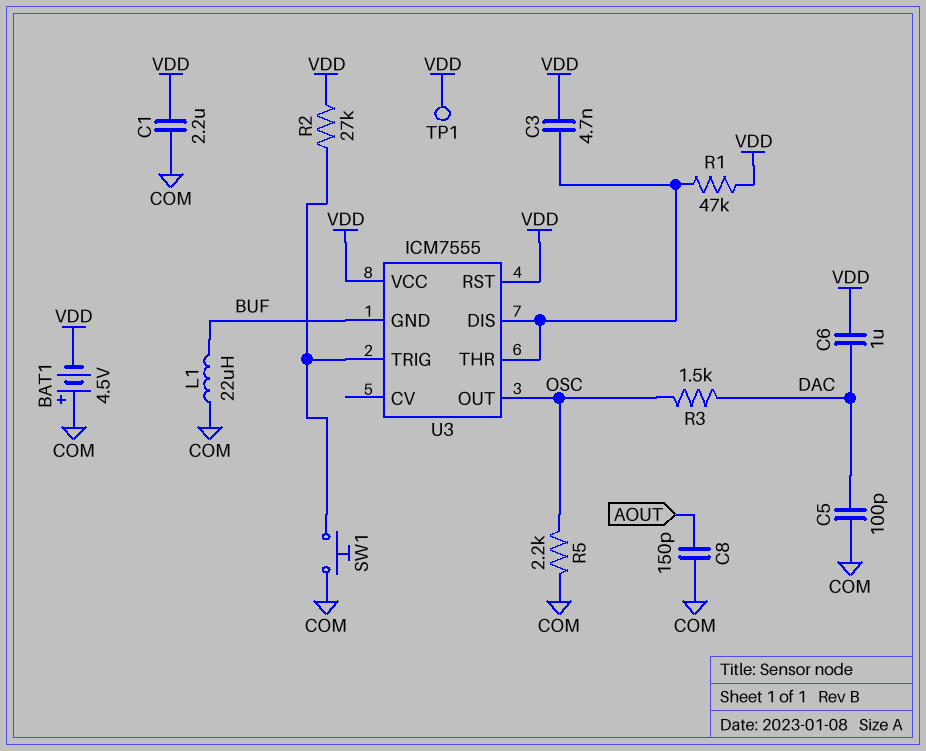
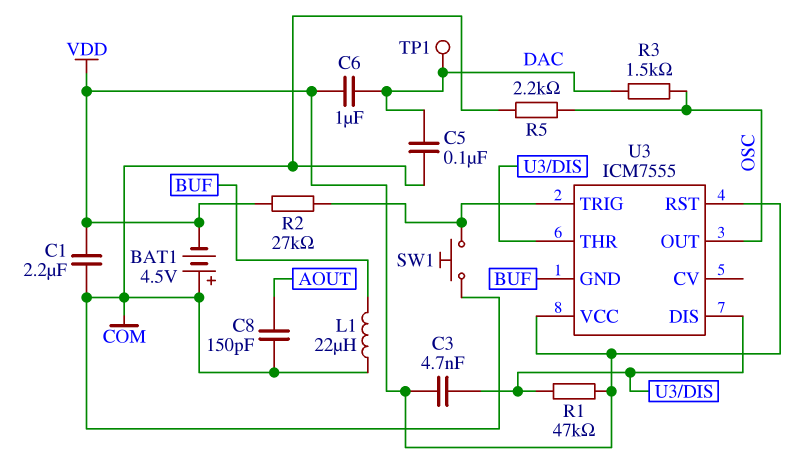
C5: 100pF (COM, DAC) -> 100nF (COM, DAC)
TP1: test point (VDD) -> test point (DAC)

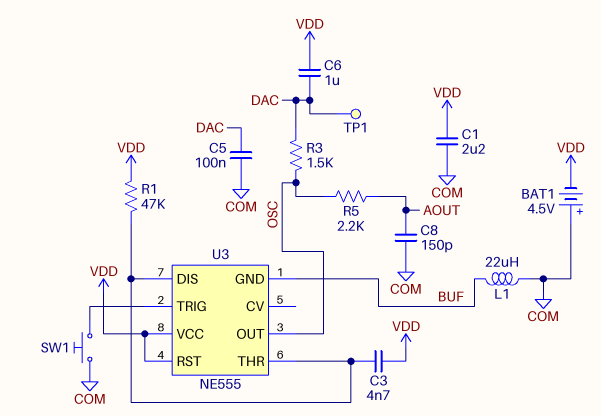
R2: 27k (U3/TRIG, VDD) -> none
R5: 2.2k (COM, OSC) -> 2.2k (AOUT, OSC)
U3: ICM7555 -> NE555

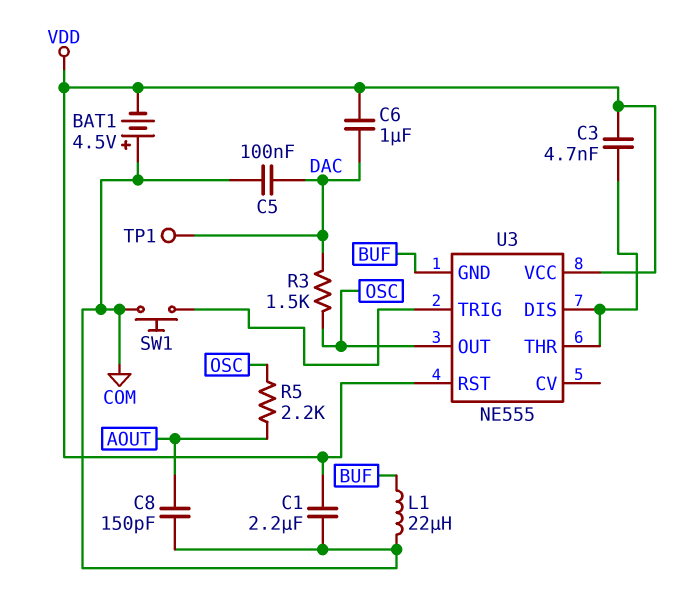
R1: 47k (U3/DIS, VDD) -> none

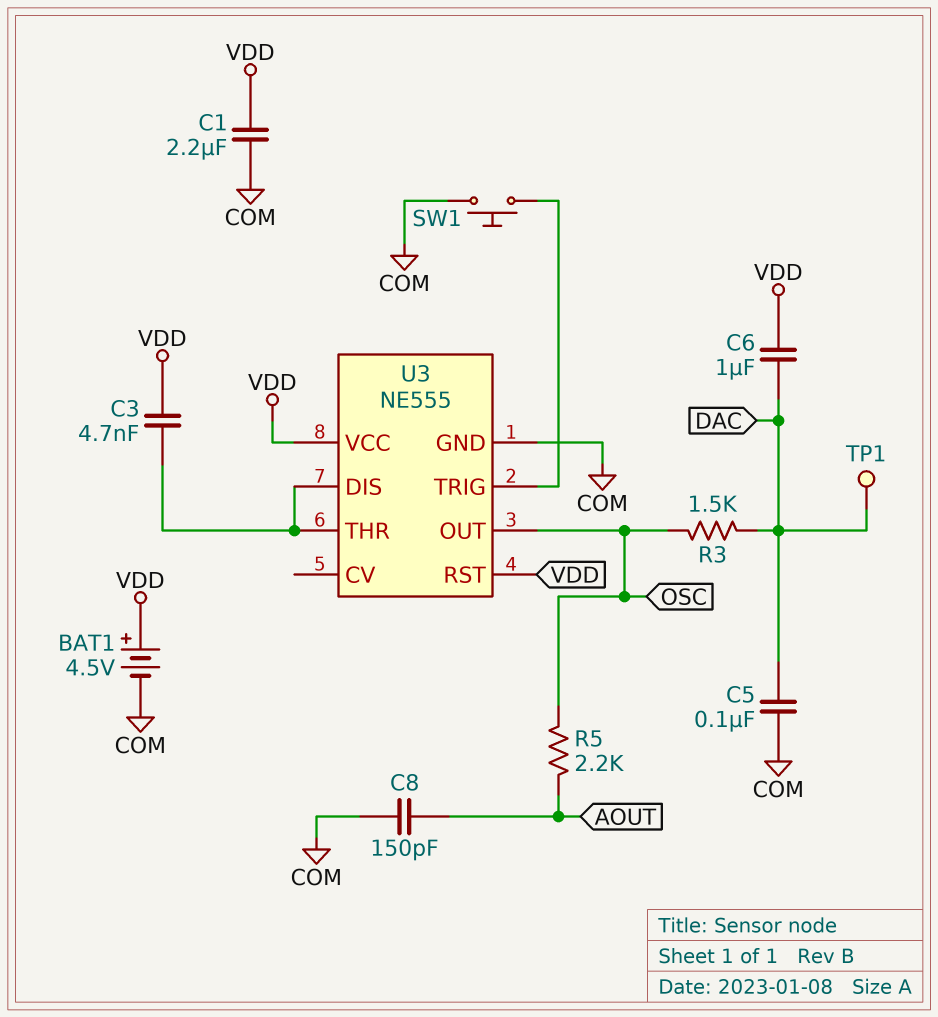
BAT1: 4.5V (plus COM, minus VDD) -> 4.5V (plus VDD, minus COM)
L1: 22uH (BUF, COM) -> none
U3 pin GND: BUF -> COM

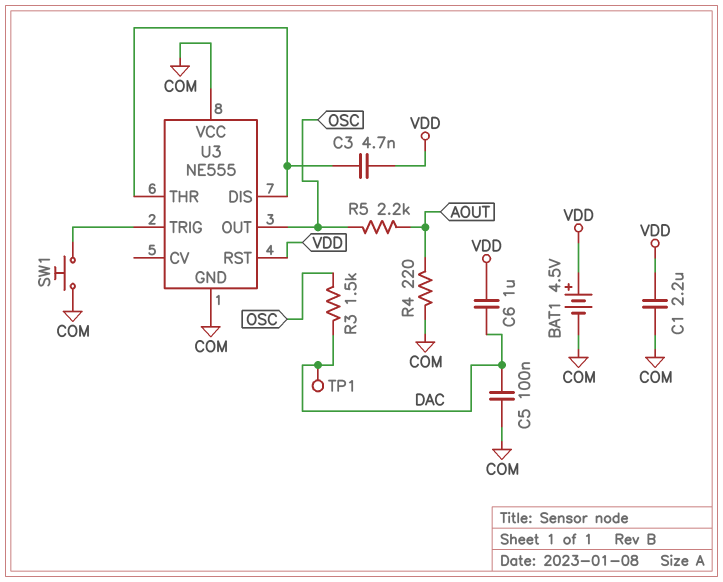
C8: 150pF (AOUT, COM) -> none
R4: none -> 220 (AOUT, COM)
U3 pin VCC: VDD -> COM

